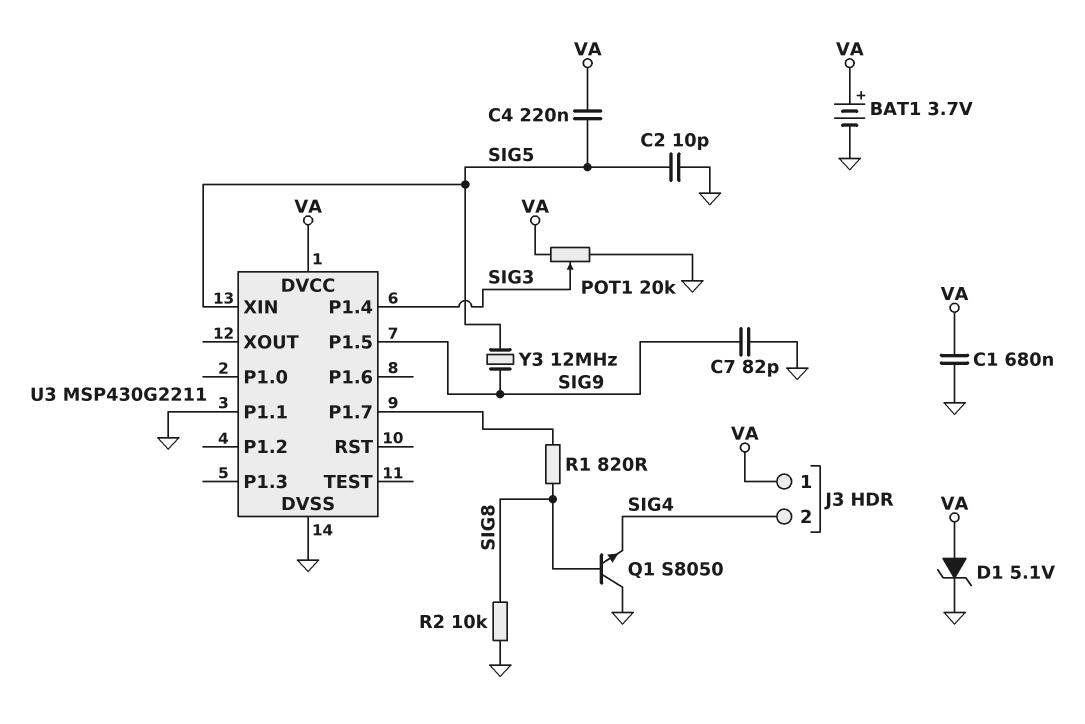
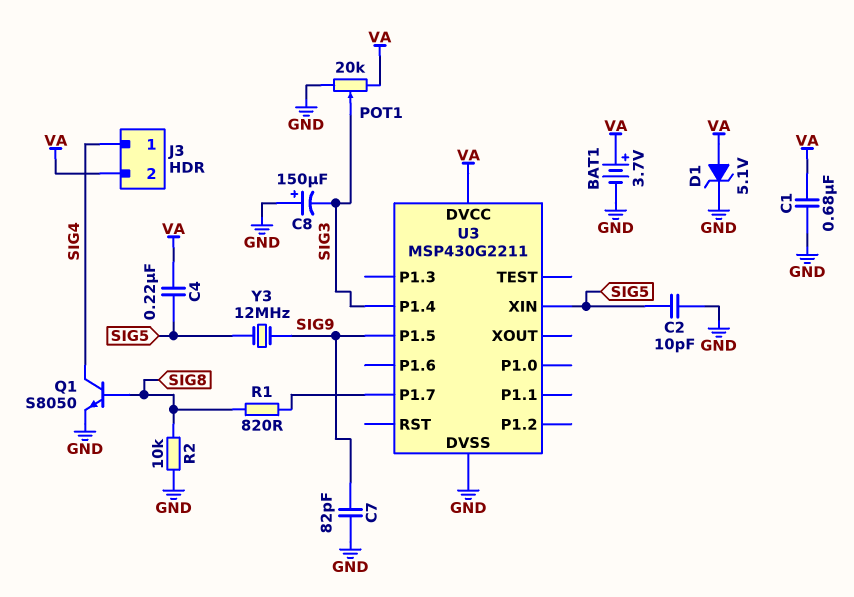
C8: none -> 150uF (plus GND, minus SIG3)
J3 pin 1: VA -> SIG4
J3 pin 2: SIG4 -> VA
Q1: NPN S8050 (B SIG8, C GND, E SIG4) -> NPN S8050 (B SIG8, C SIG4, E GND)
U3 pin P1.1: GND -> none

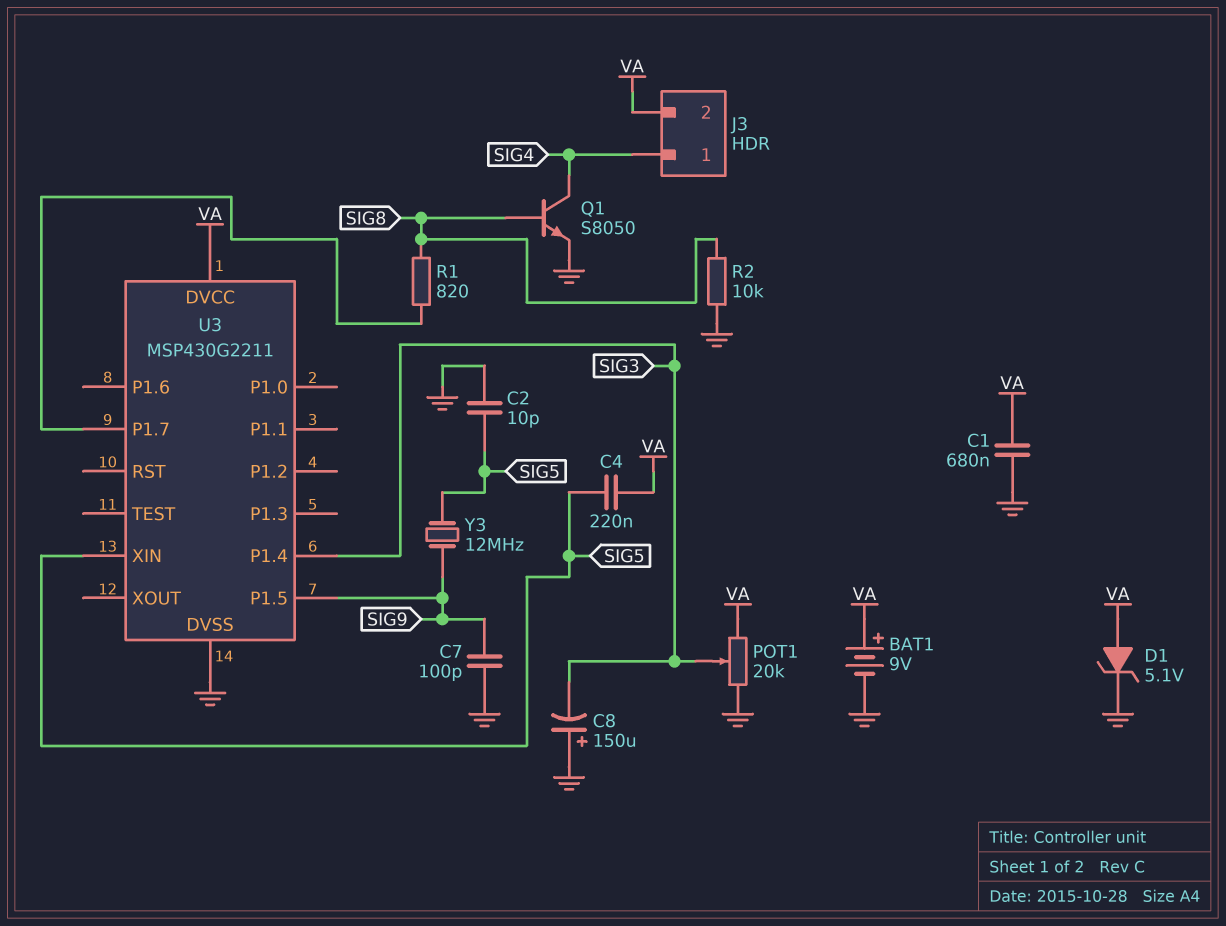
BAT1: 3.7V (plus VA, minus GND) -> 9V (plus VA, minus GND)
C7: 82pF (GND, SIG9) -> 100pF (GND, SIG9)

